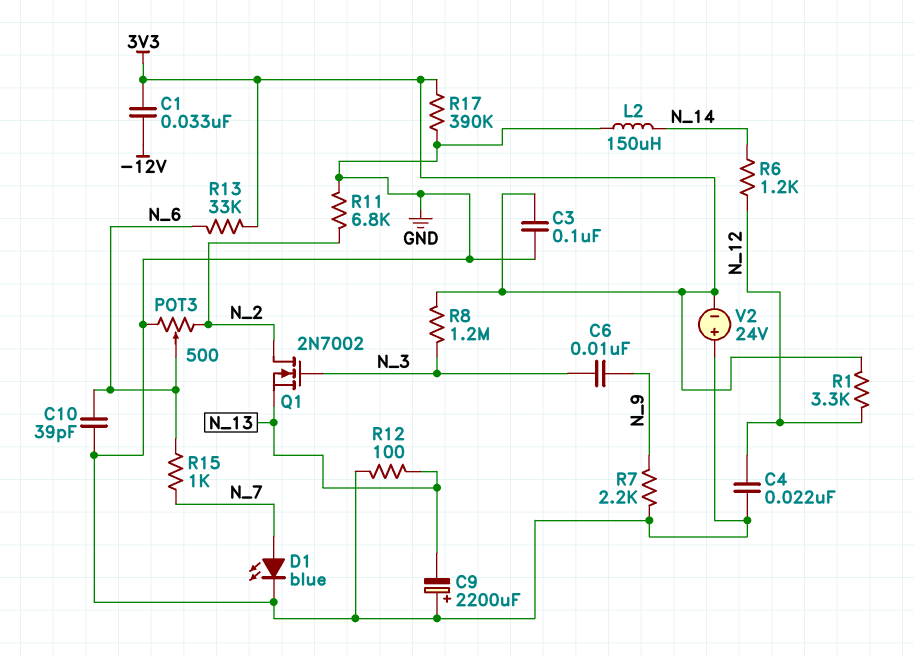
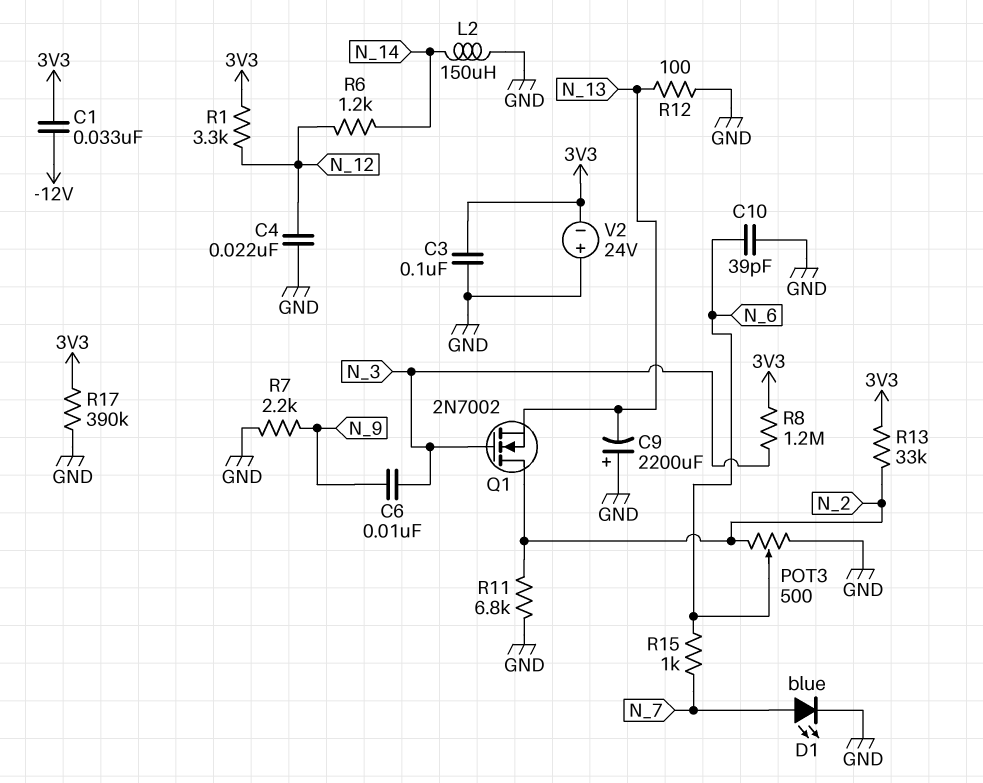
R13: 33k (3V3, N_6) -> 33k (3V3, N_2)

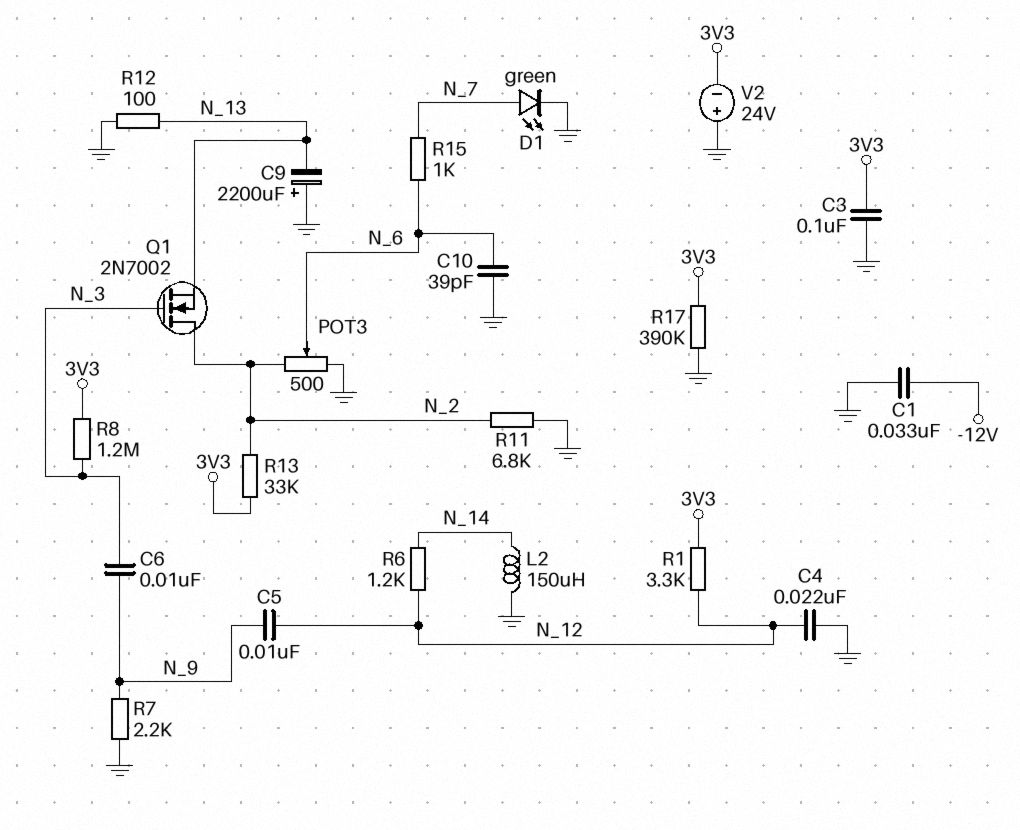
C1: 33nF (-12V, 3V3) -> 33nF (-12V, GND)
C5: none -> 10nF (N_9, N_12)
D1: LED blue (A N_7, K GND) -> LED green (A N_7, K GND)

